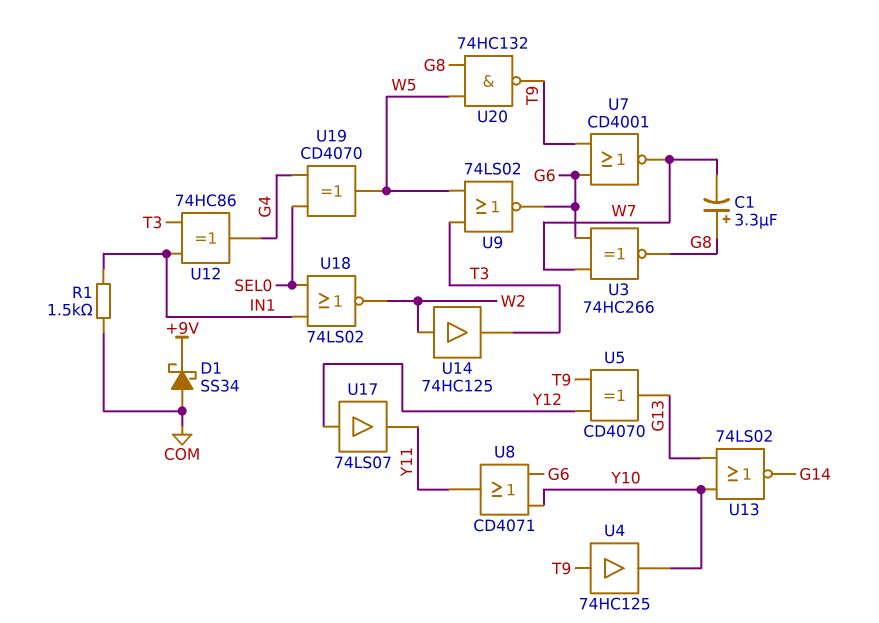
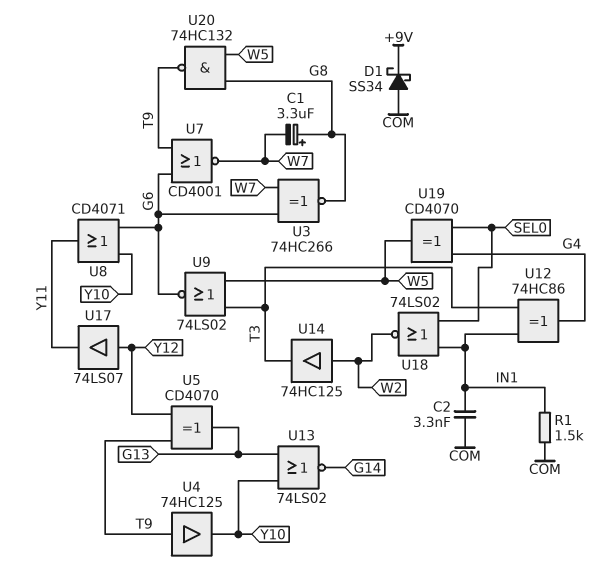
C2: none -> 3.3nF (COM, IN1)

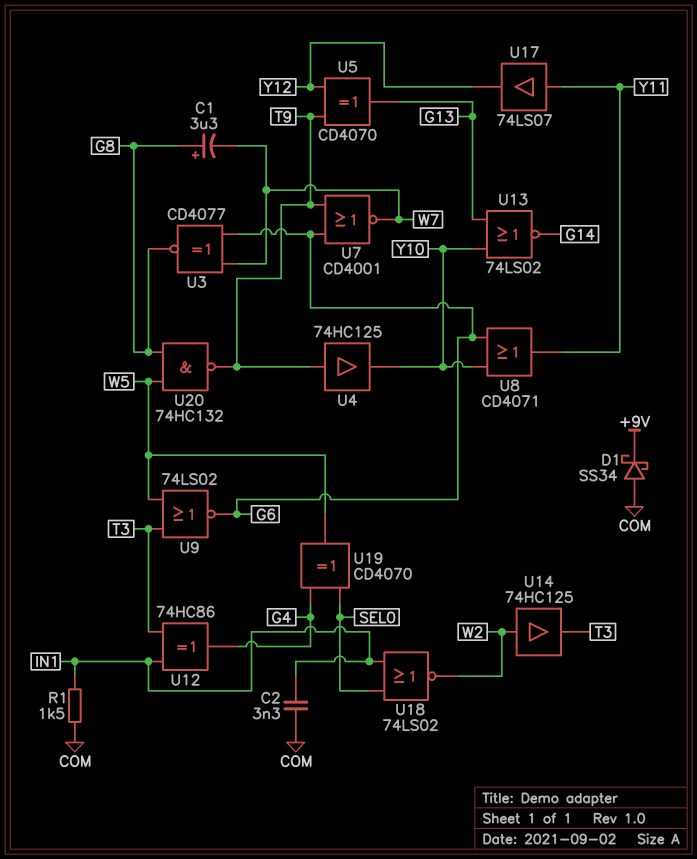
U3: XNOR 74HC266 (in G6, in W7, out G8) -> XNOR CD4077 (in G6, in W7, out G8)
U17: buffer 74LS07 (in Y12, out Y11) -> buffer 74LS07 (in Y11, out Y12)

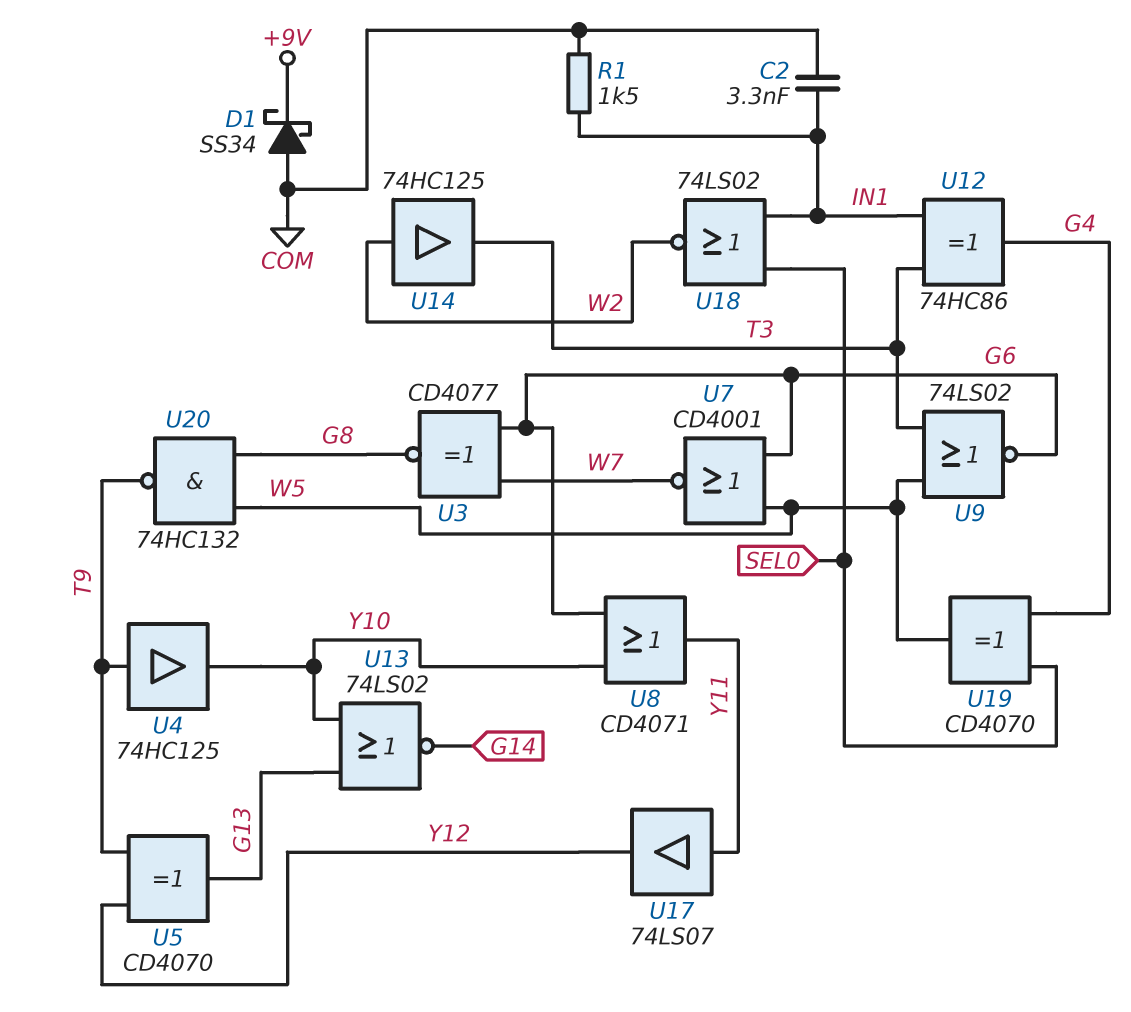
C1: 3.3uF (plus G8, minus W7) -> none
U7: NOR CD4001 (in G6, in T9, out W7) -> NOR CD4001 (in G6, in W5, out W7)

